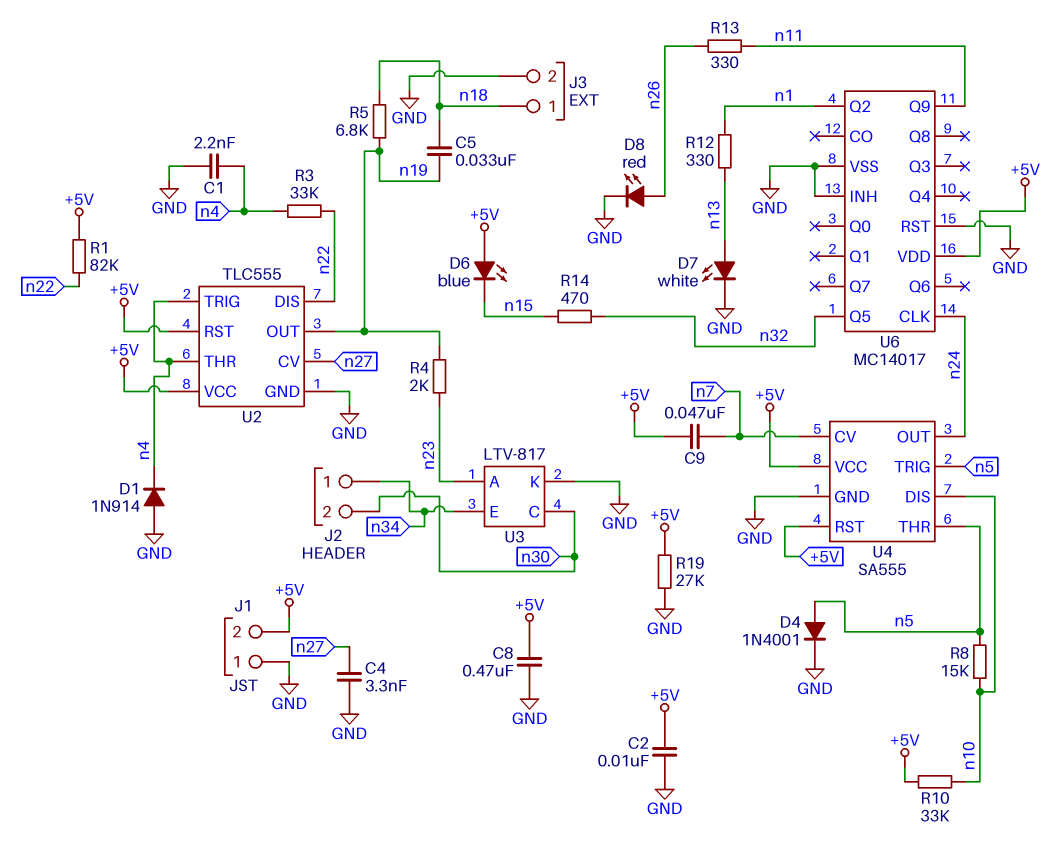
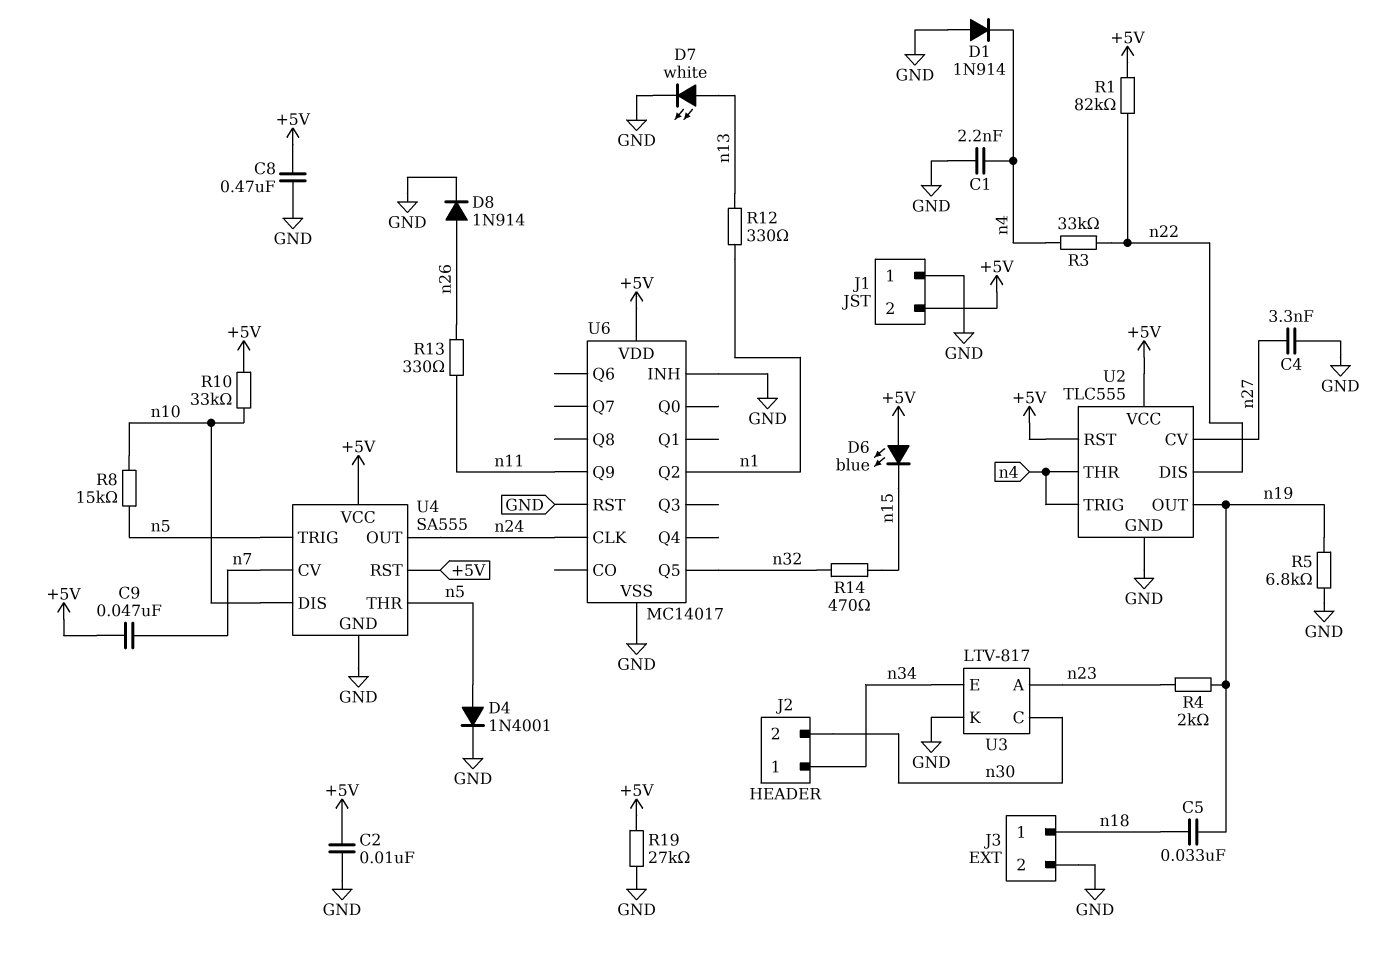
D8: LED red (A n26, K GND) -> diode 1N914 (A n26, K GND)
R5: 6.8k (n18, n19) -> 6.8k (GND, n19)

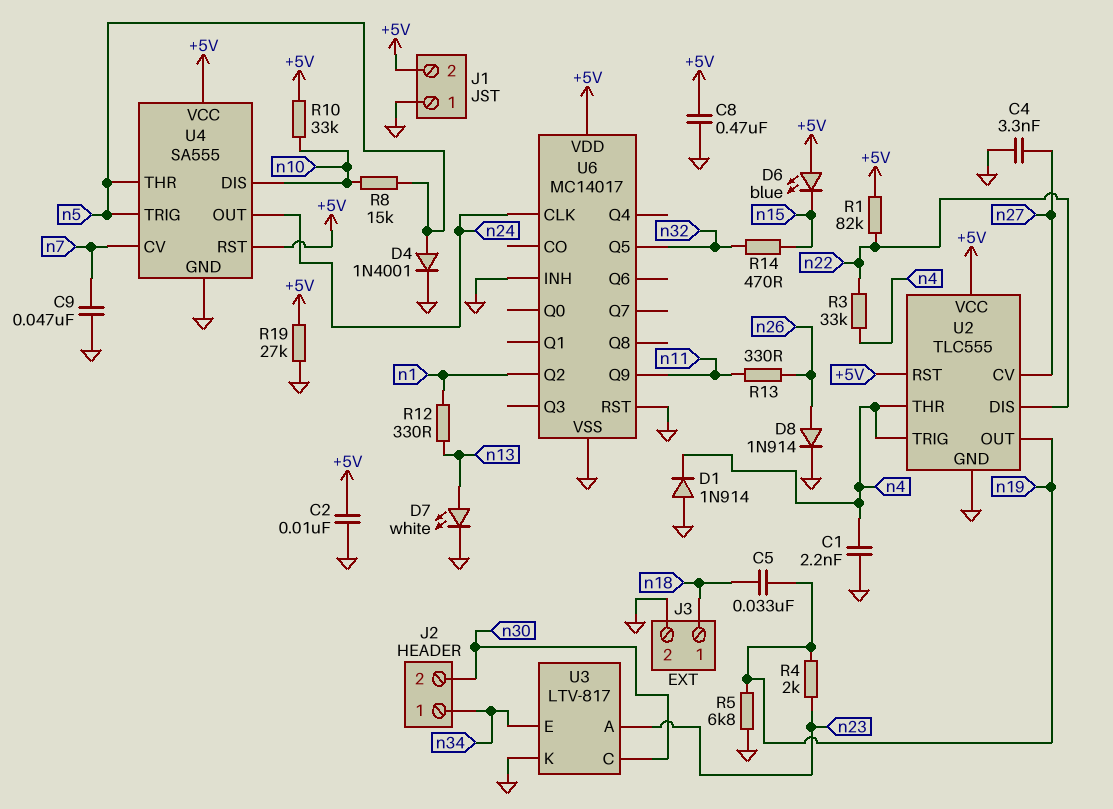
C9: 47nF (+5V, n7) -> 47nF (GND, n7)

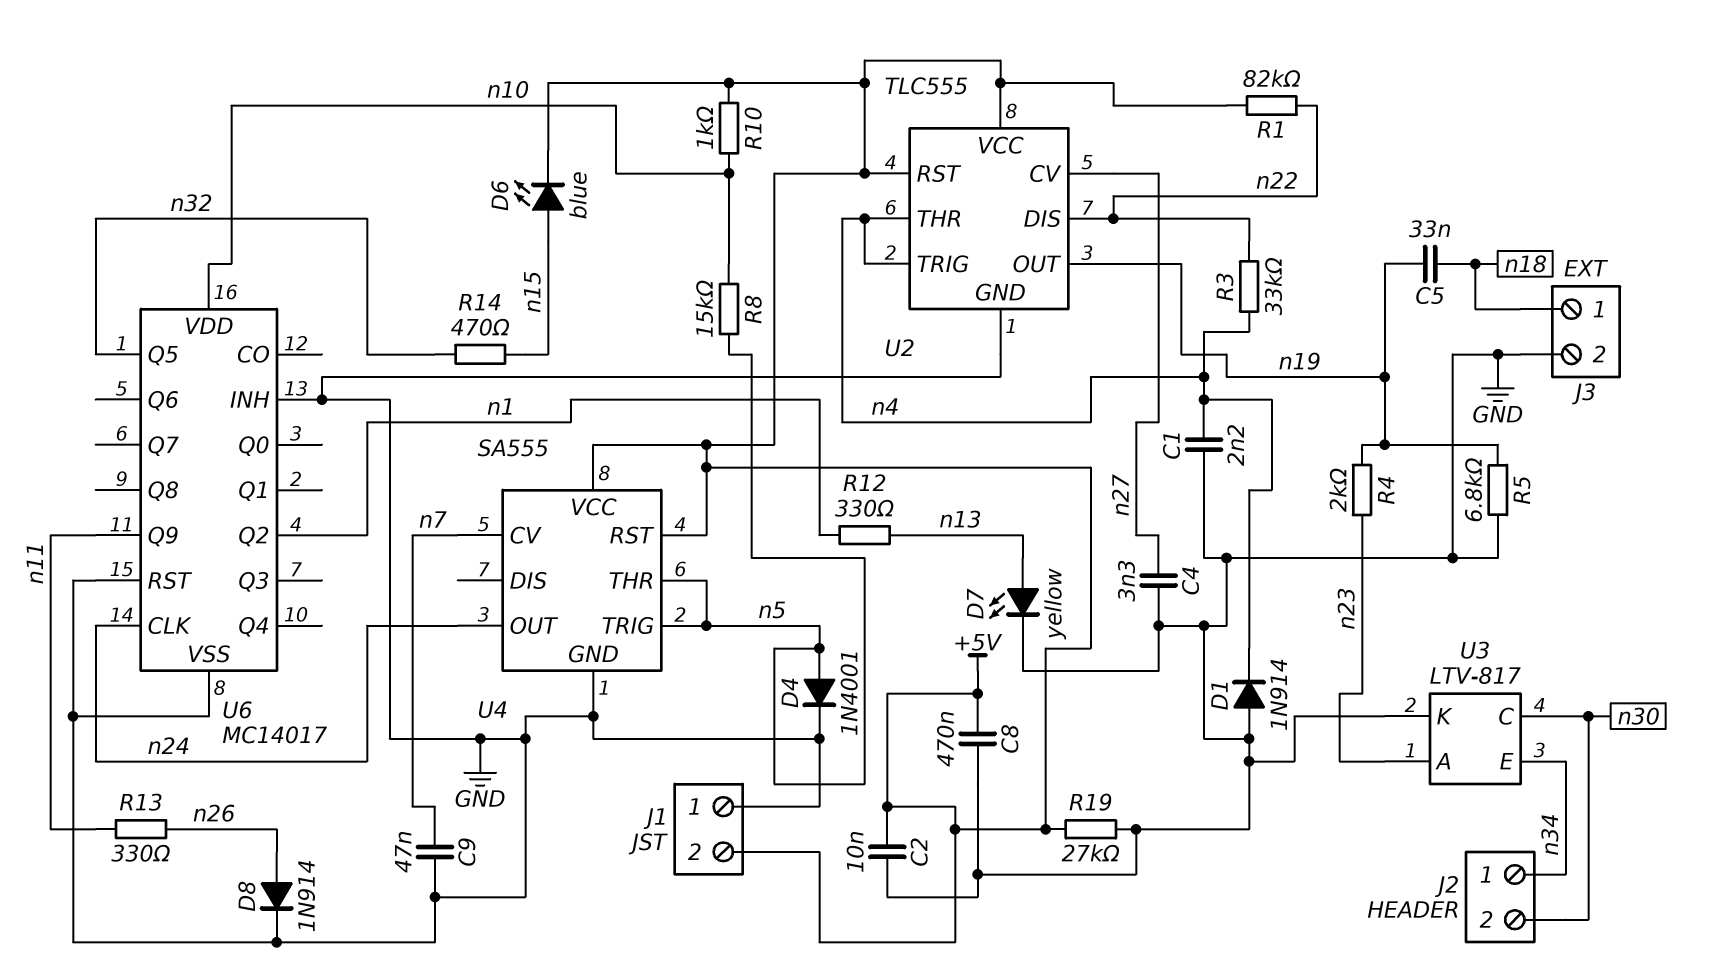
D6: LED blue (A +5V, K n15) -> LED blue (A n15, K +5V)
D7: LED white (A n13, K GND) -> LED yellow (A n13, K GND)
R10: 33k (+5V, n10) -> 1k (+5V, n10)
U4 pin DIS: n10 -> none
U6 pin VDD: +5V -> n10

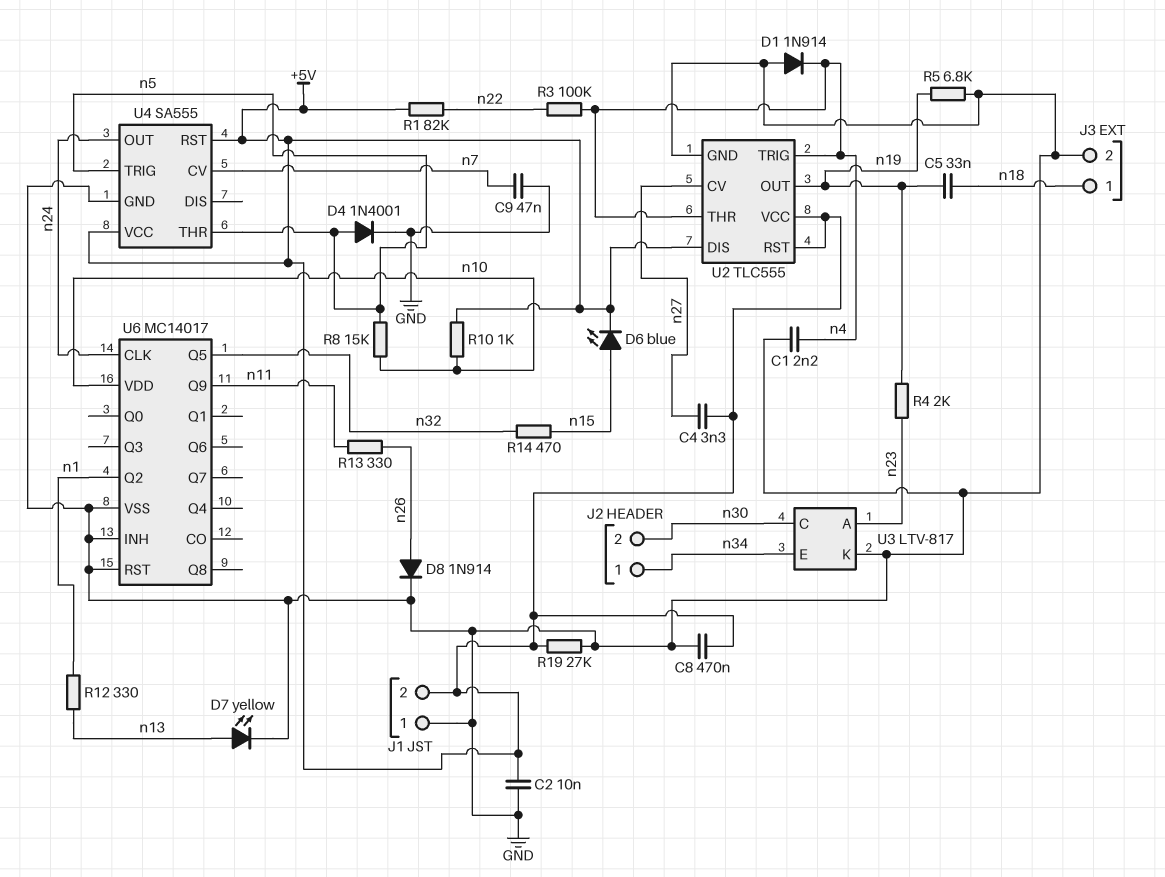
C4: 3.3nF (GND, n27) -> 3.3nF (+5V, n27)
R3: 33k (n4, n22) -> 100k (n4, n22)
U2 pin DIS: n22 -> +5V

